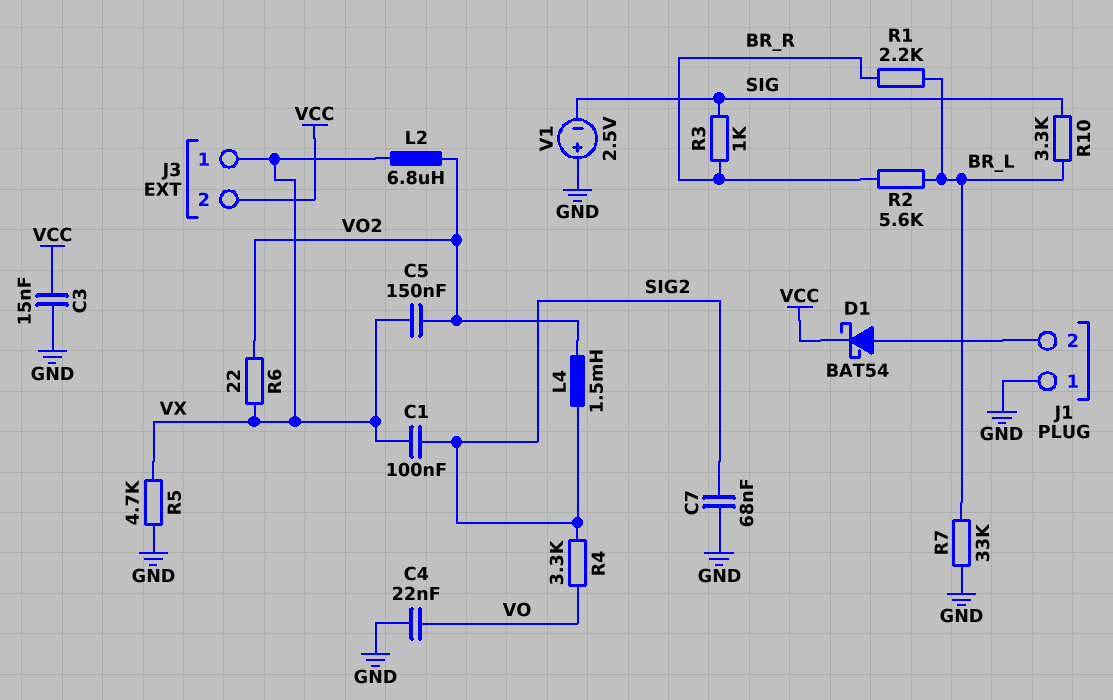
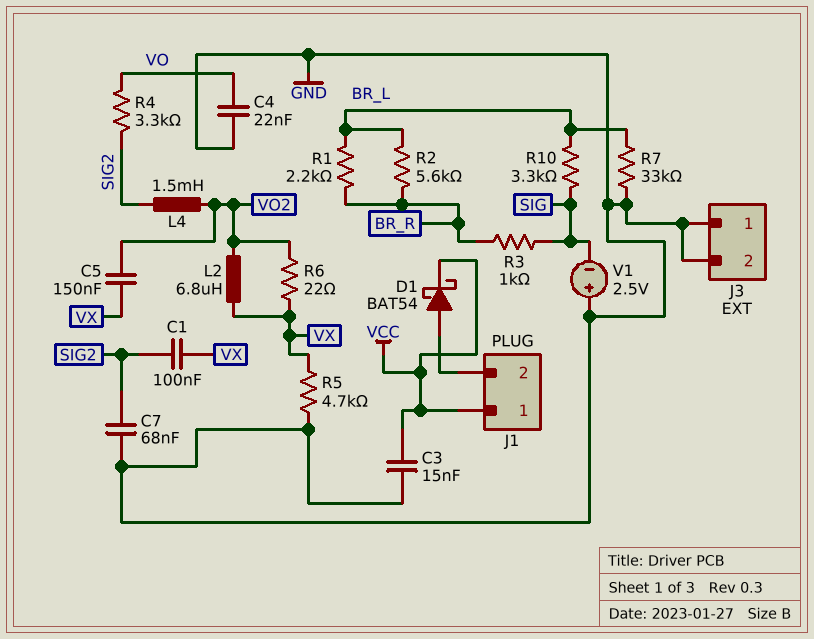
J1 pin 1: GND -> VCC
J3 pin 1: VX -> GND
J3 pin 2: VCC -> GND

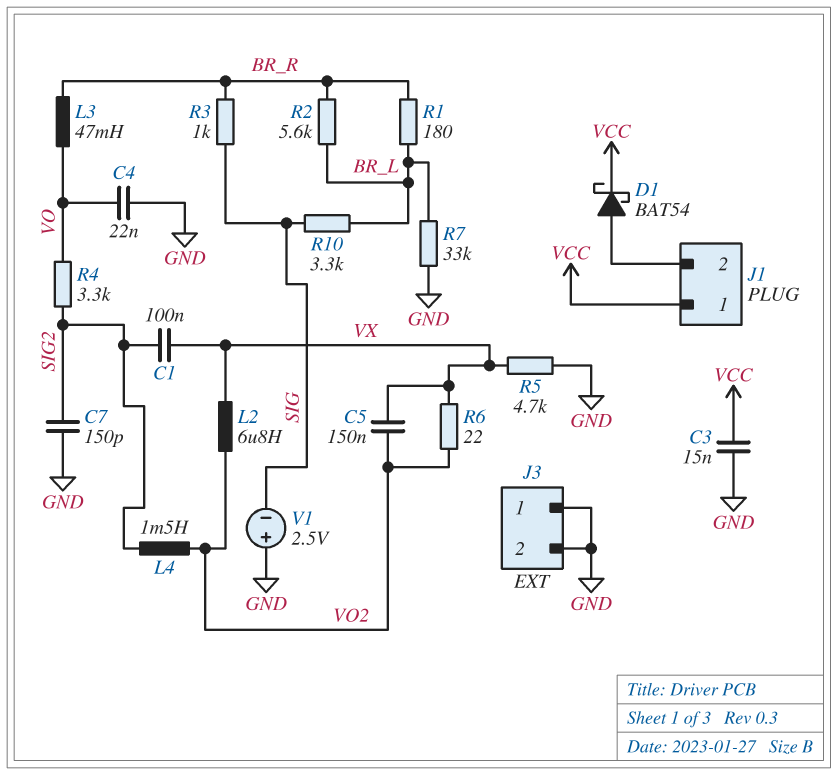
C7: 68nF (GND, SIG2) -> 150pF (GND, SIG2)
L3: none -> 47mH (BR_R, VO)
R1: 2.2k (BR_L, BR_R) -> 180 (BR_L, BR_R)

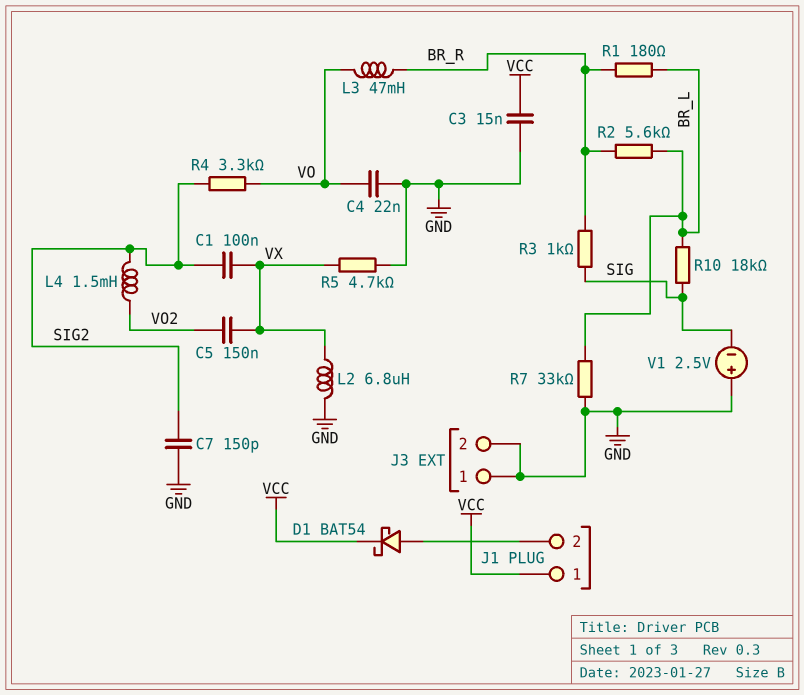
L2: 6.8uH (VO2, VX) -> 6.8uH (GND, VX)
R6: 22 (VO2, VX) -> none
R10: 3.3k (BR_L, SIG) -> 18k (BR_L, SIG)

